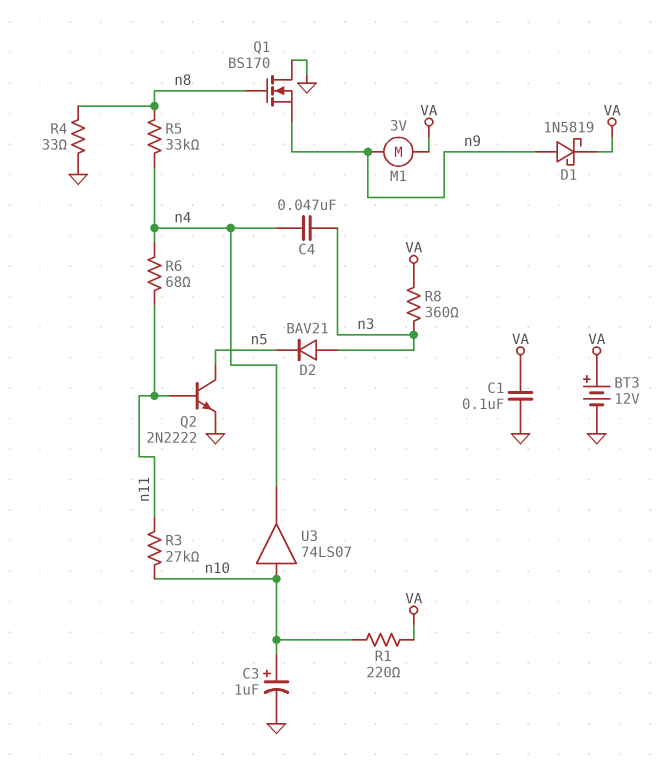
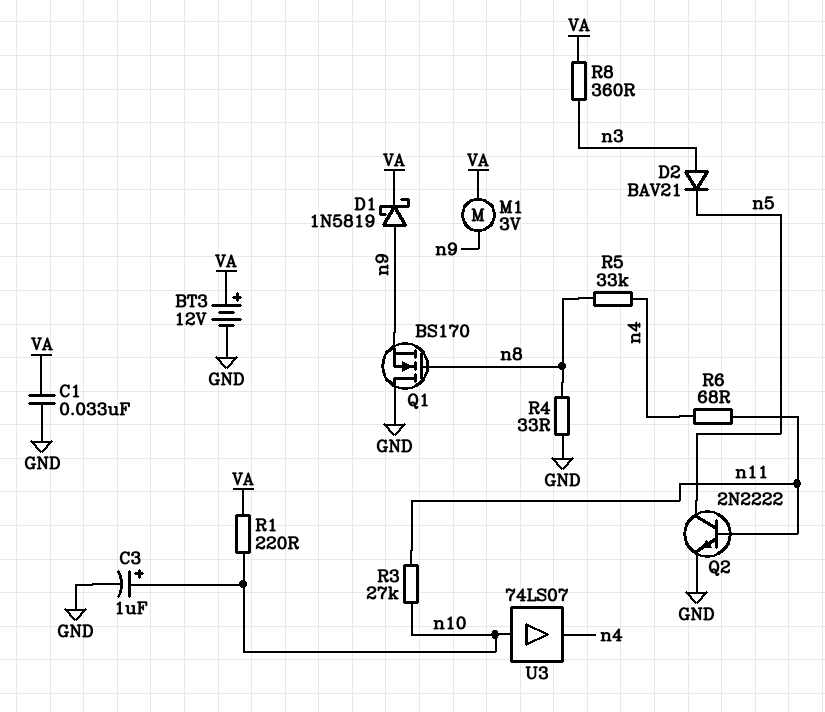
C1: 100nF (GND, VA) -> 33nF (GND, VA)
C4: 47nF (n3, n4) -> none

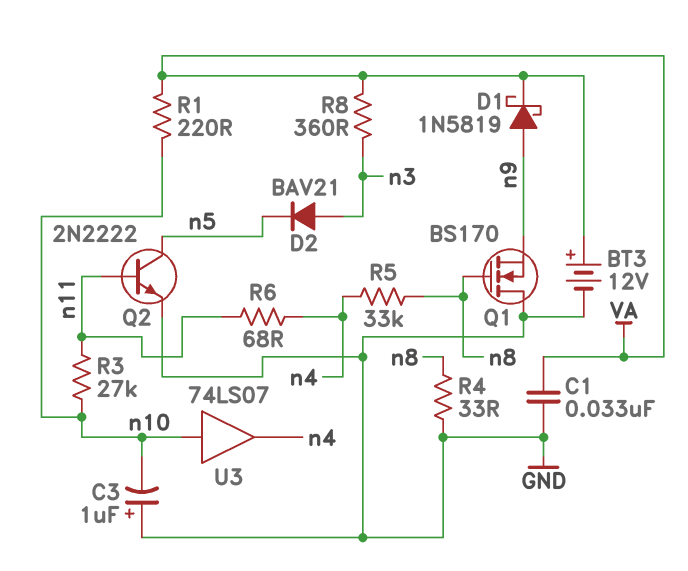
C3: 1uF (plus n10, minus GND) -> 1uF (plus GND, minus n10)
M1: motor 3V (VA, n9) -> none

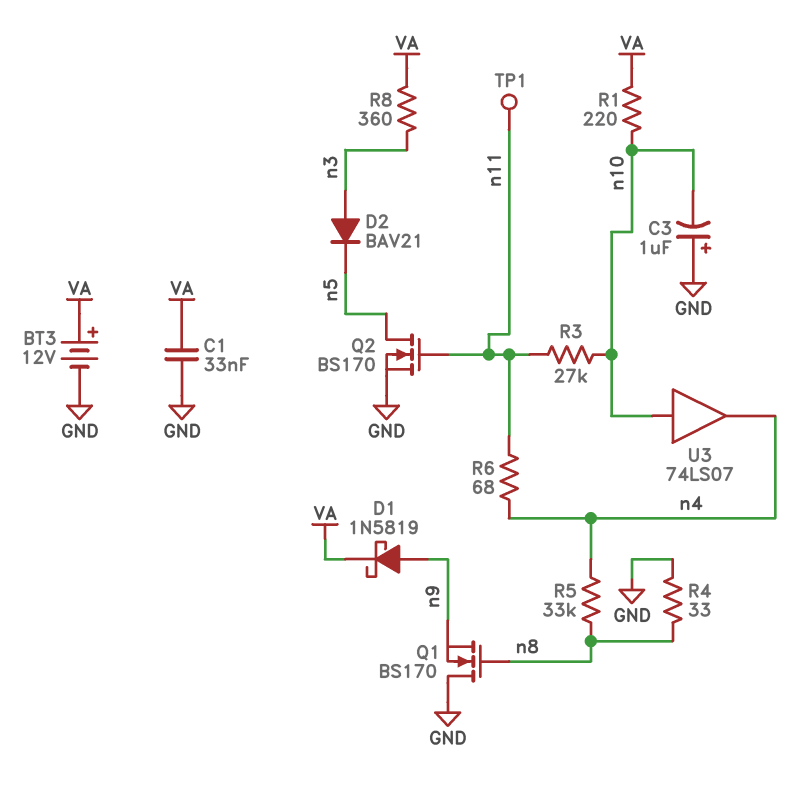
Q2: NPN 2N2222 (B n11, C n5, E GND) -> NMOS BS170 (G n11, D n5, S GND)
TP1: none -> test point (n11)

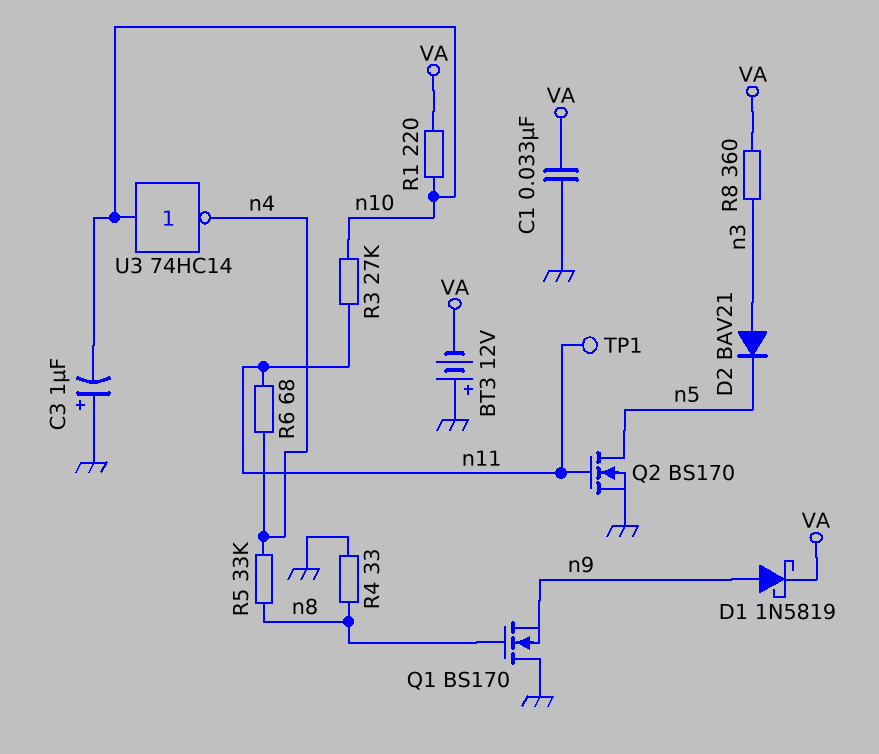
BT3: 12V (plus VA, minus GND) -> 12V (plus GND, minus VA)
U3: buffer 74LS07 (in n10, out n4) -> NOT 74HC14 (in n10, out n4)

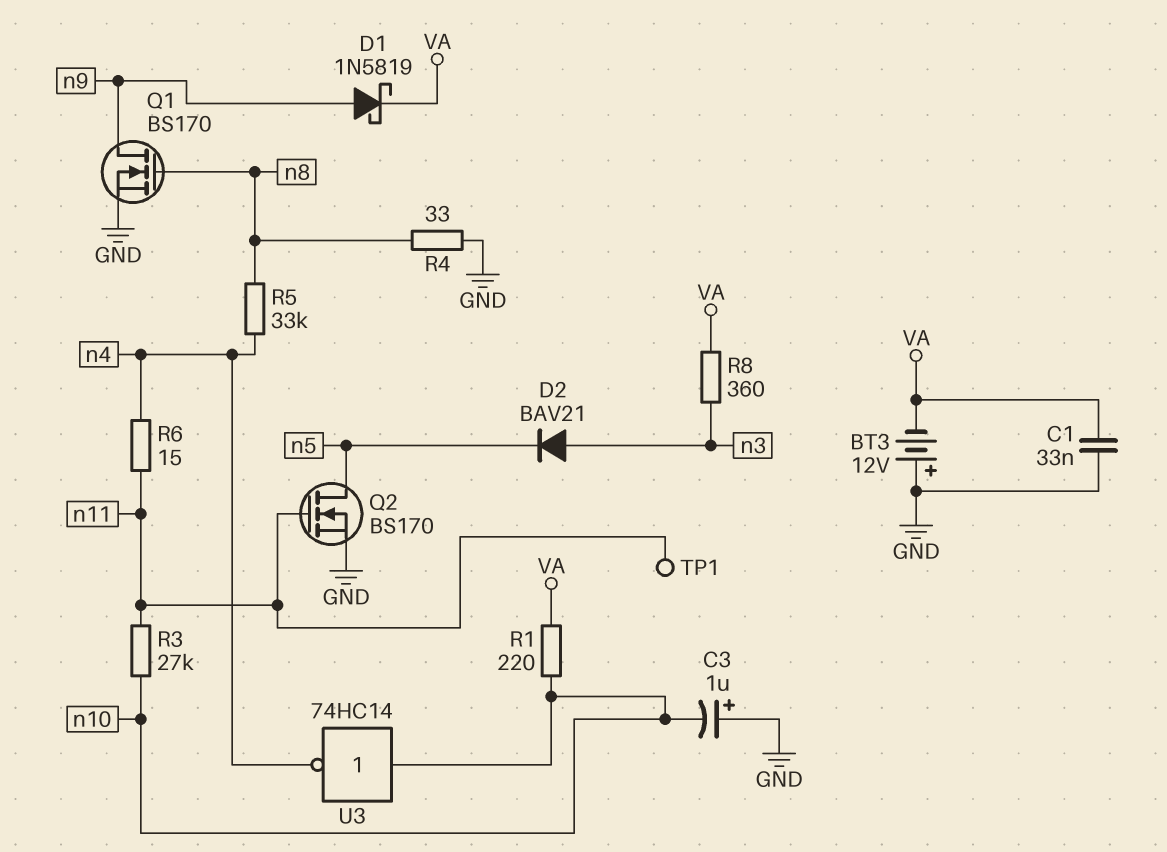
Q1: NMOS BS170 (G n8, D GND, S n9) -> NMOS BS170 (G n8, D n9, S GND)
R6: 68 (n4, n11) -> 15 (n4, n11)

